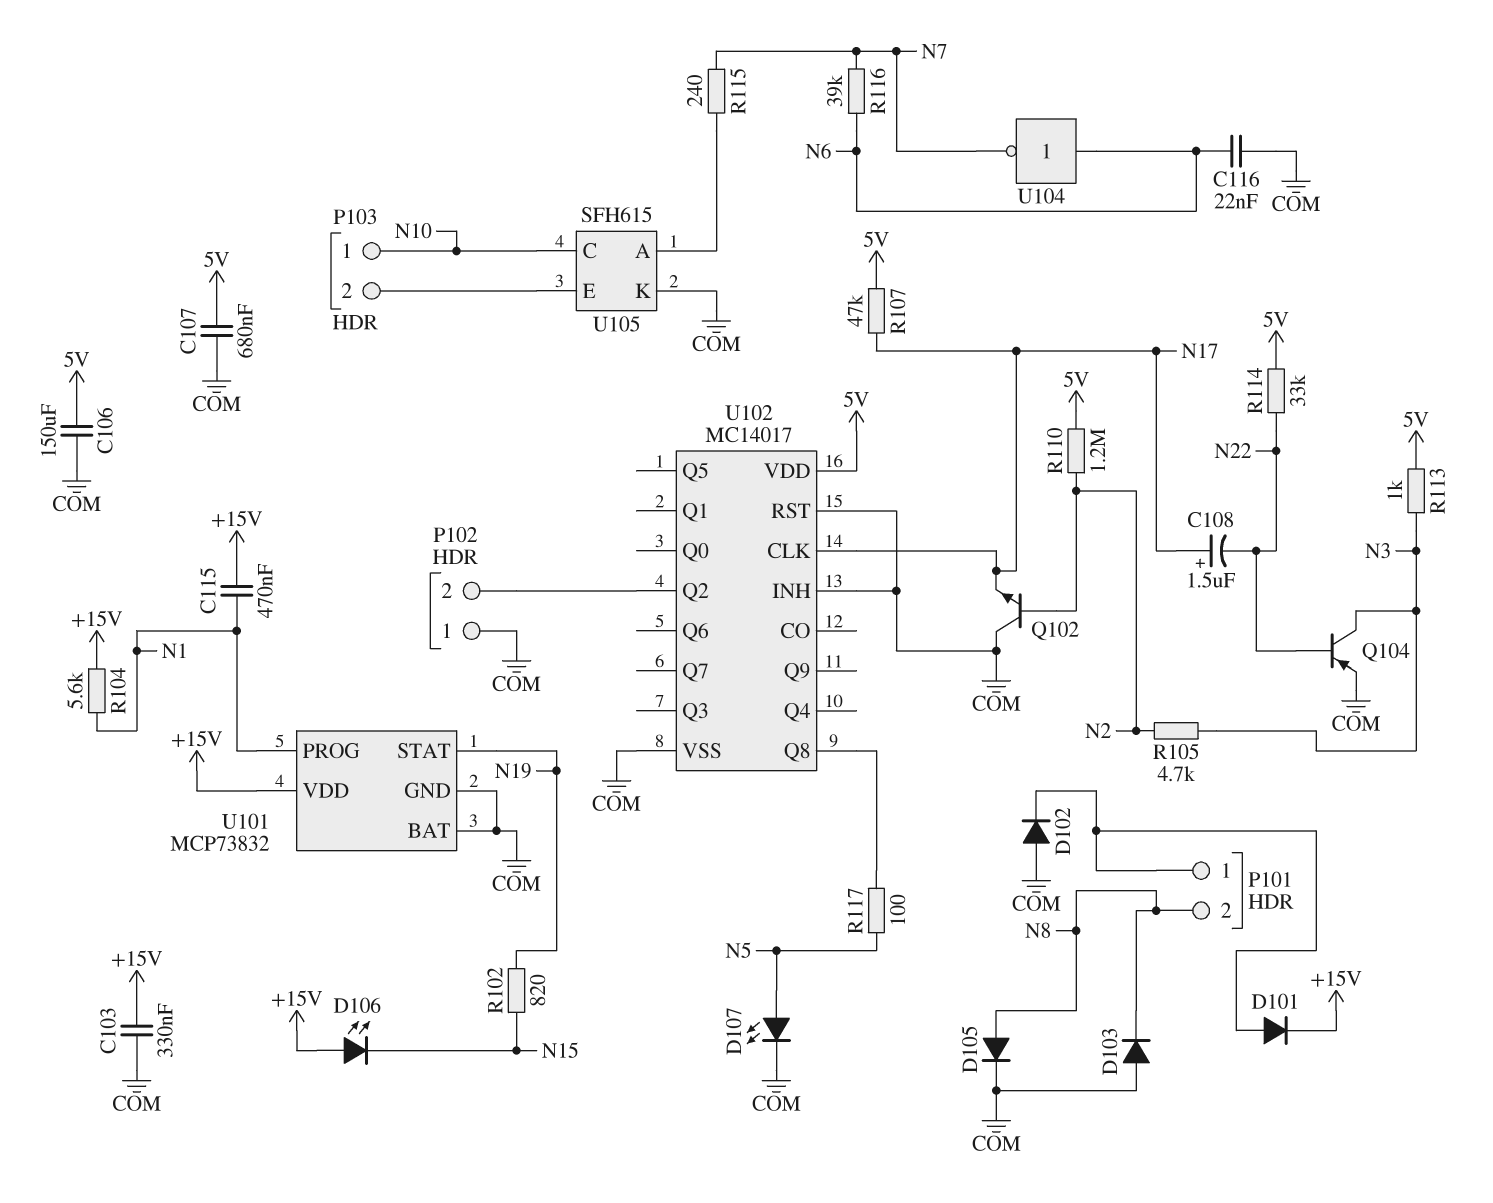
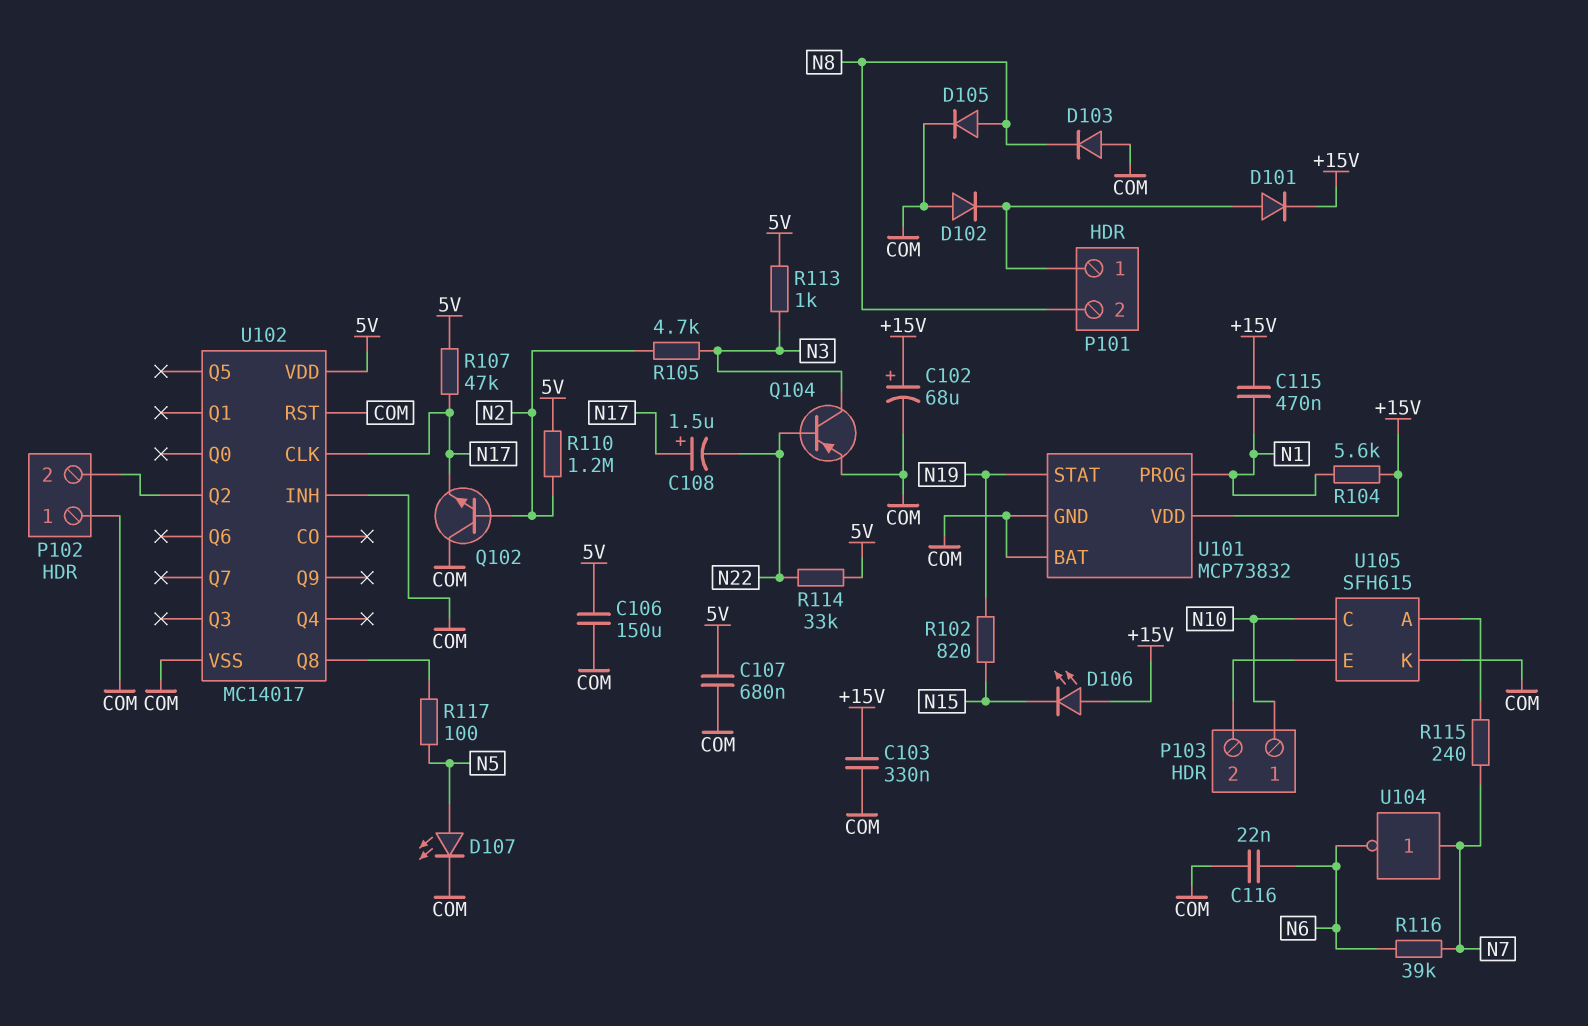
C102: none -> 68uF (plus +15V, minus COM)
U104: NOT (in N6, out N7) -> NOT (in N7, out N6)

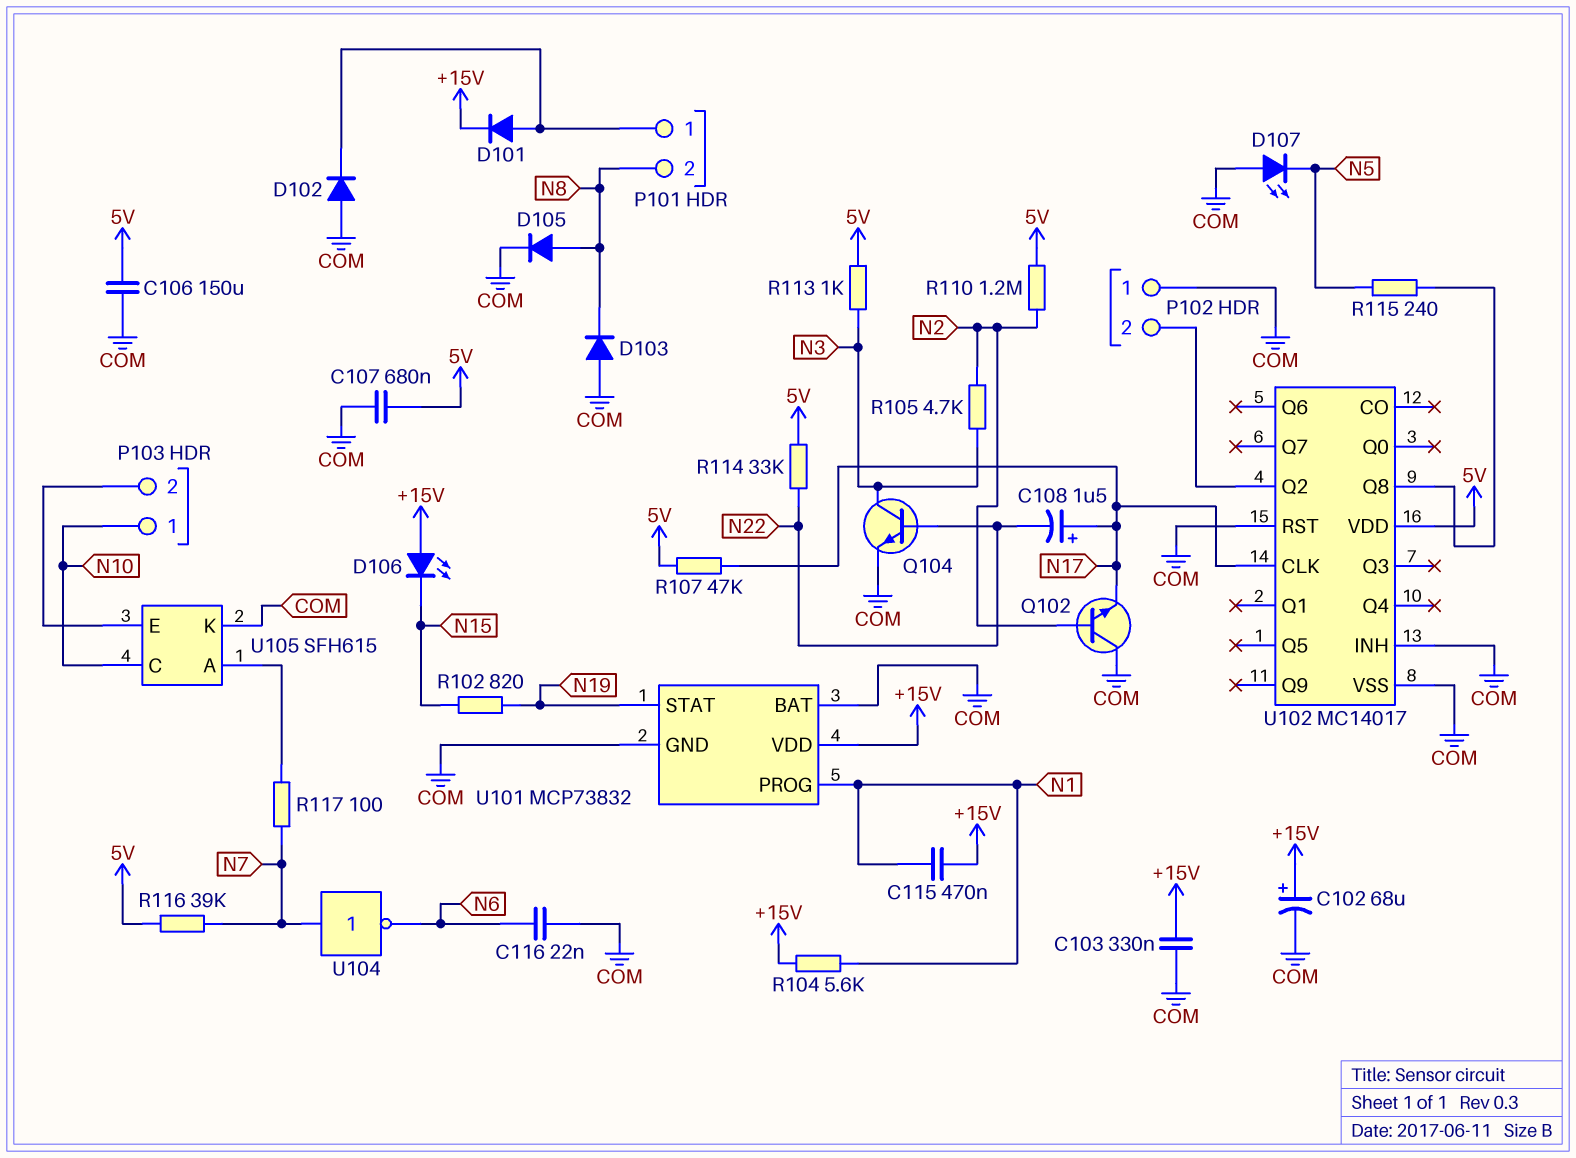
D107: LED (A N5, K COM) -> LED (A COM, K N5)
Q104: PNP (B N22, C N3, E COM) -> NPN (B N22, C N3, E COM)
R115: 240 (N7, U105/A) -> 240 (N5, U102/Q8)
R116: 39k (N6, N7) -> 39k (5V, N7)
R117: 100 (N5, U102/Q8) -> 100 (N7, U105/A)

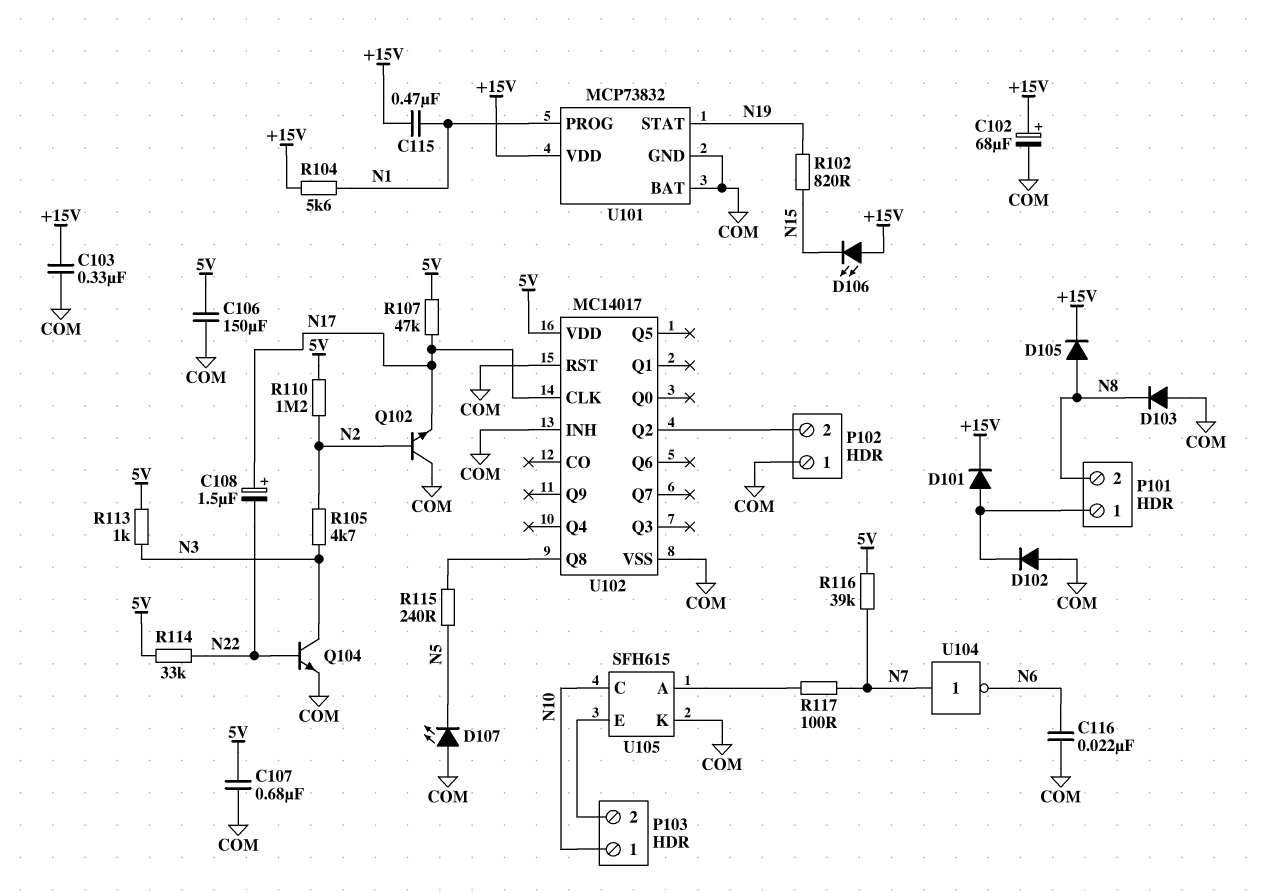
D105: diode (A N8, K COM) -> diode (A N8, K +15V)

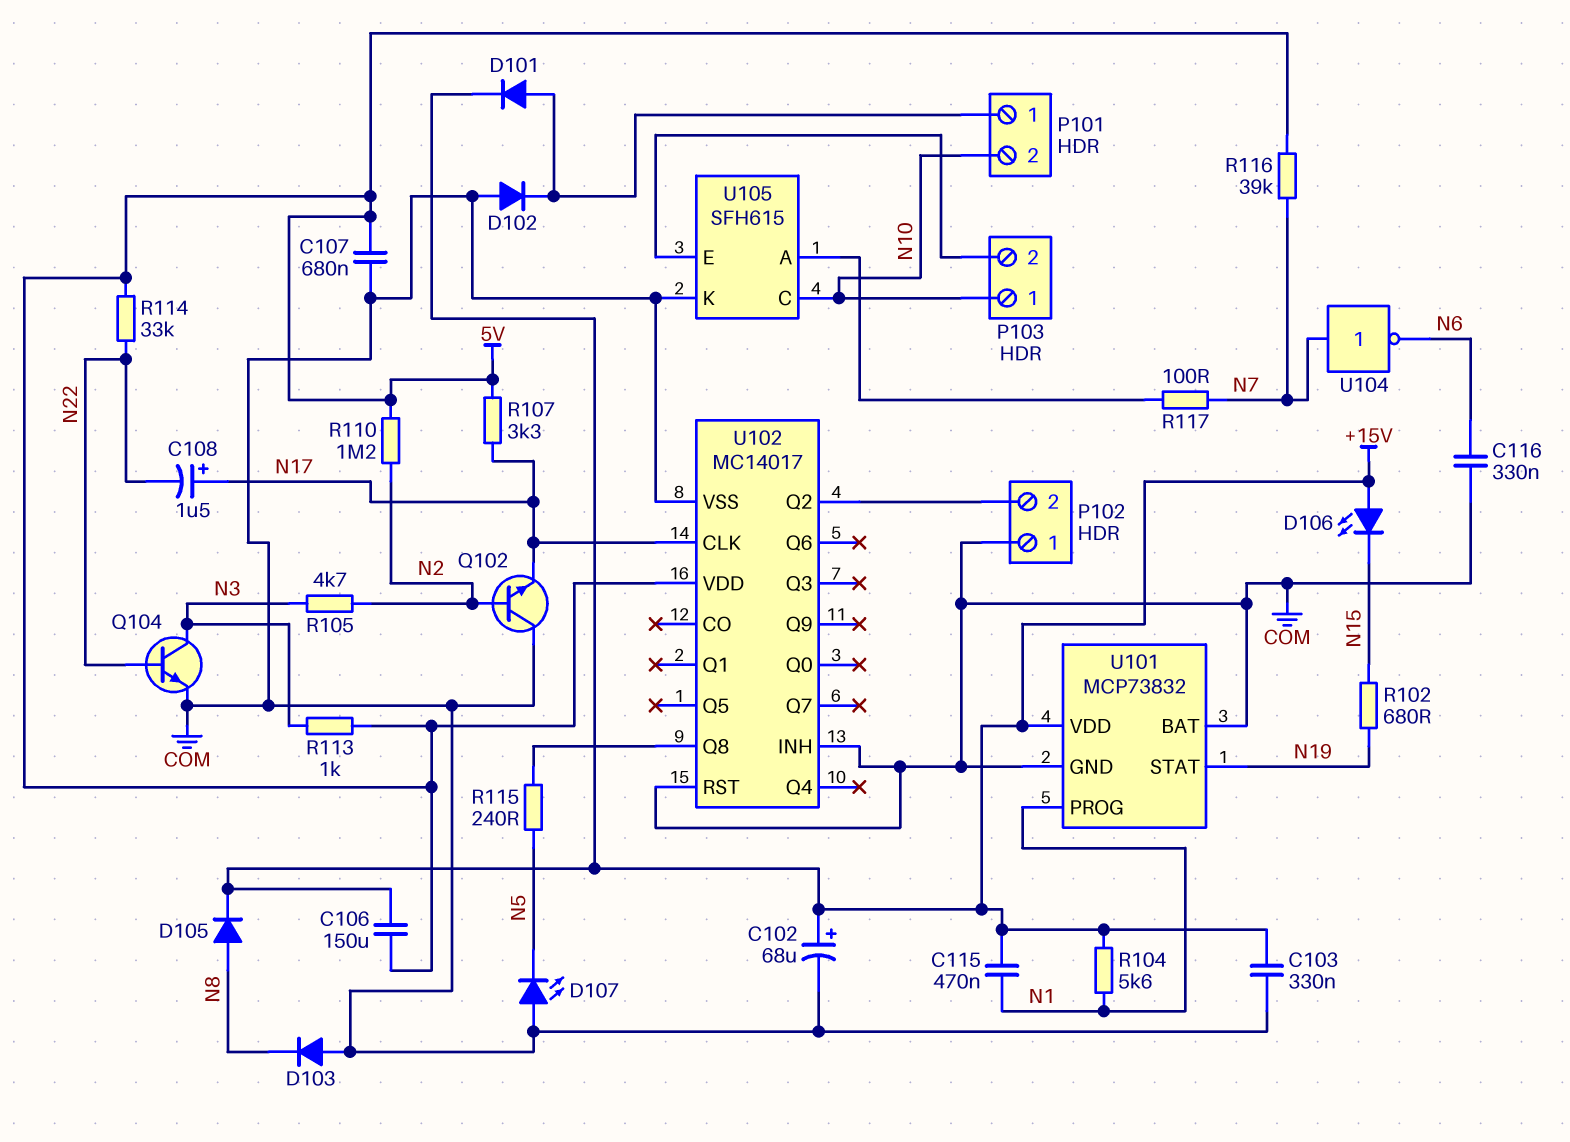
C106: 150uF (5V, COM) -> 150uF (+15V, 5V)
C116: 22nF (COM, N6) -> 330nF (COM, N6)
P101 pin 2: N8 -> N10
R102: 820 (N15, N19) -> 680 (N15, N19)
R107: 47k (5V, N17) -> 3.3k (5V, N17)

